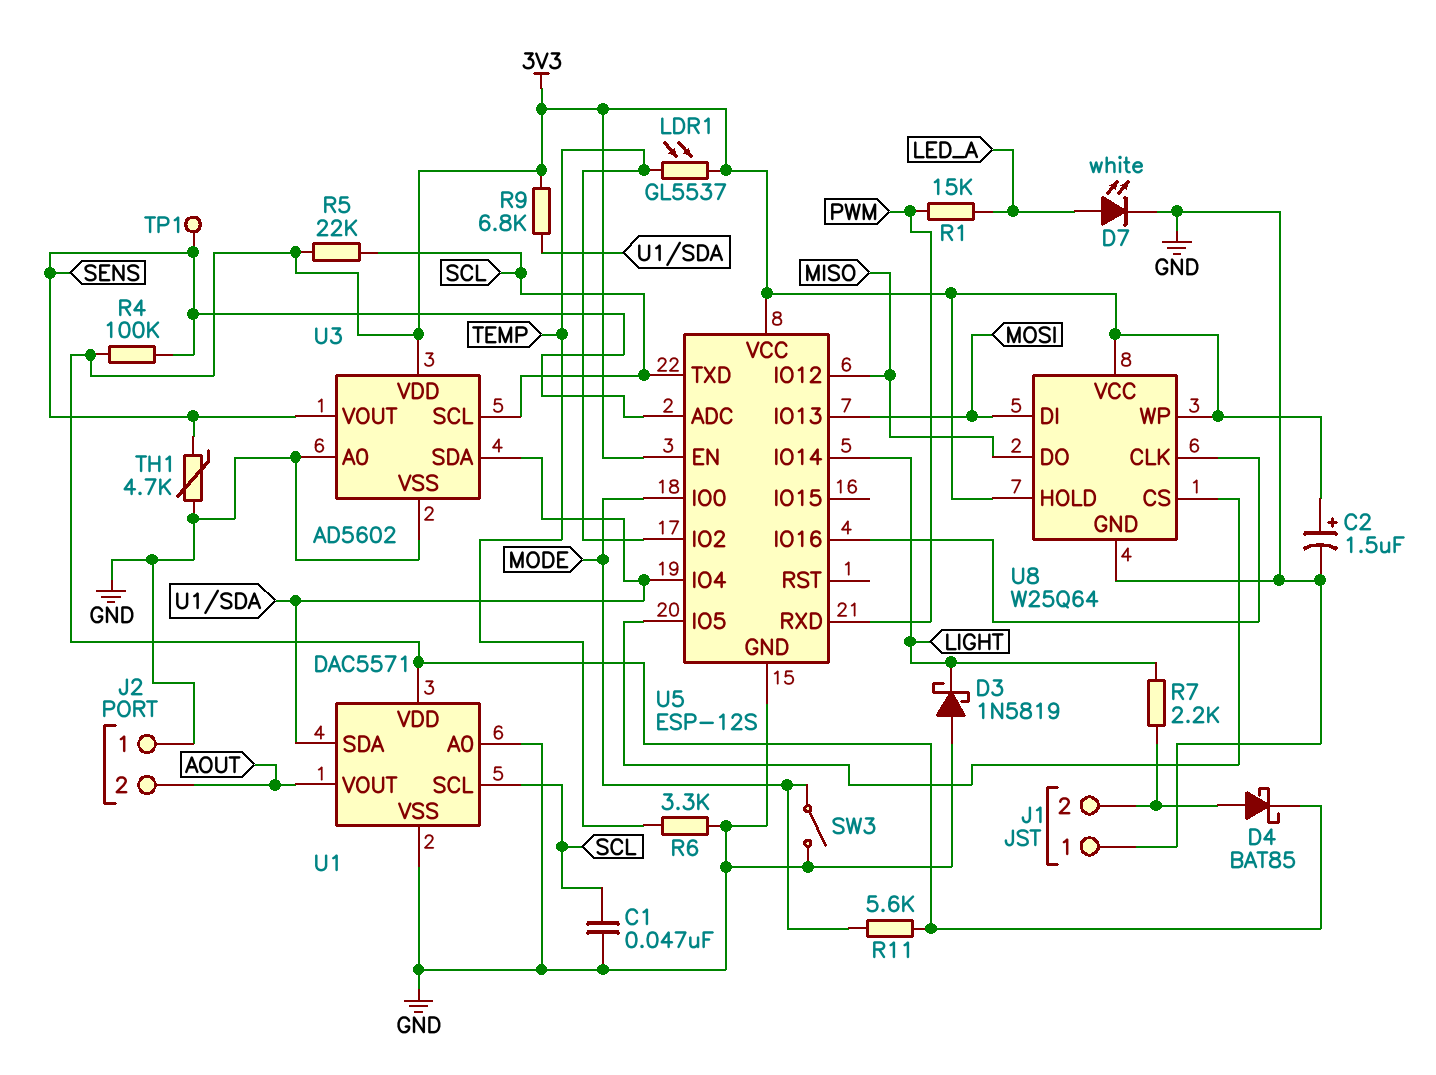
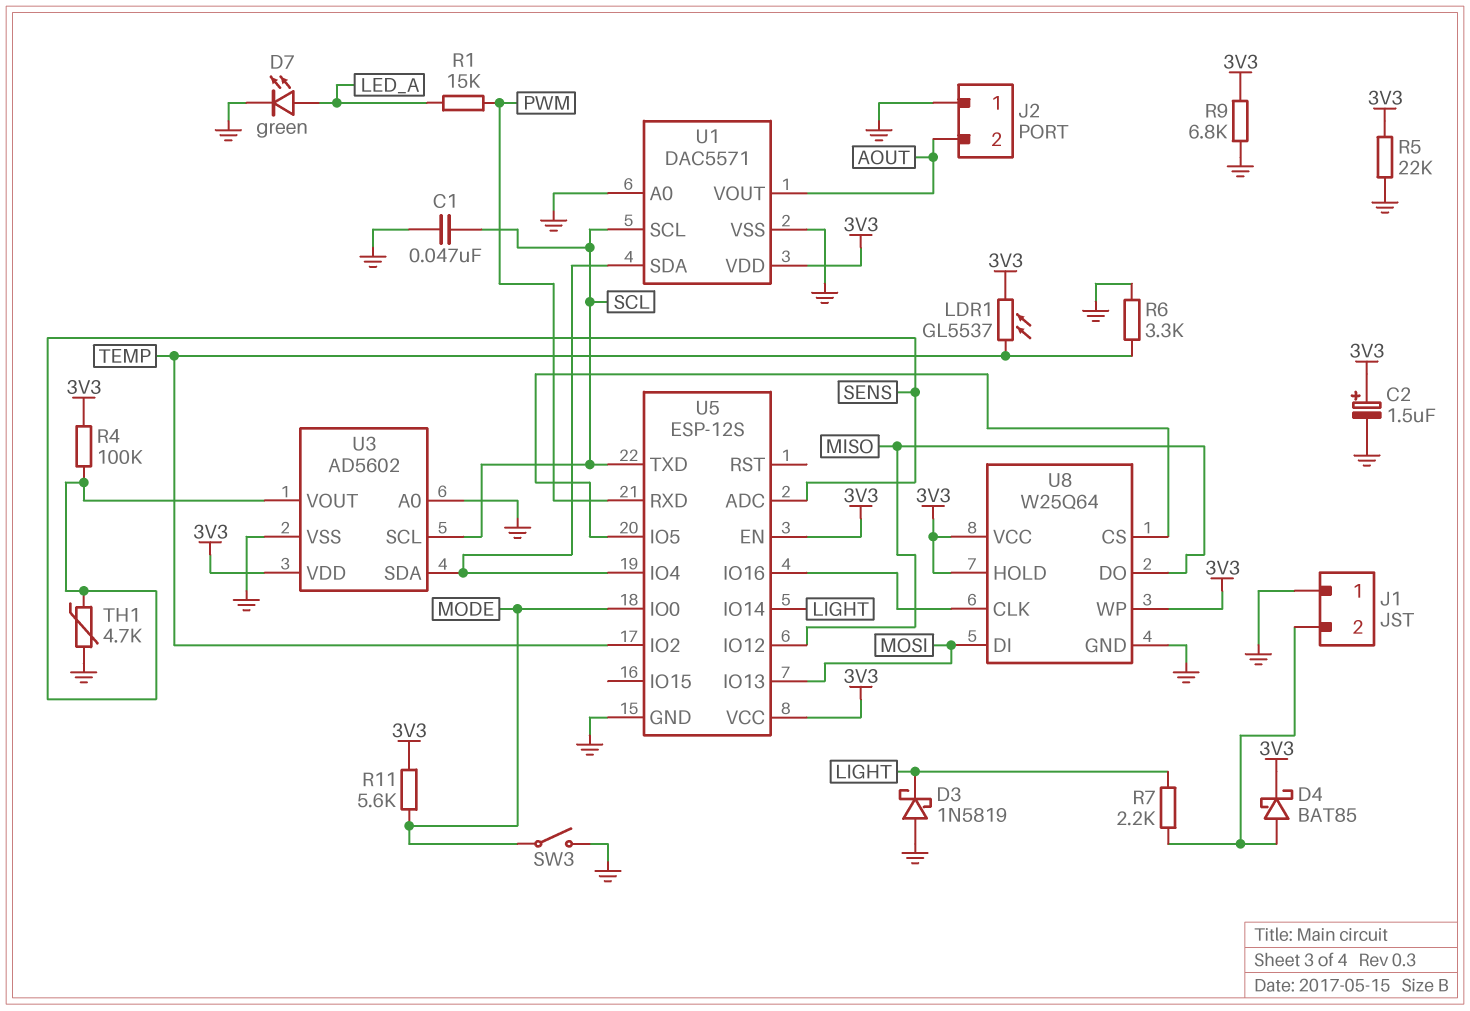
D7: LED white (A LED_A, K GND) -> LED green (A LED_A, K GND)
R5: 22k (3V3, SCL) -> 22k (3V3, GND)
R9: 6.8k (3V3, U1/SDA) -> 6.8k (3V3, GND)
TP1: test point (SENS) -> none

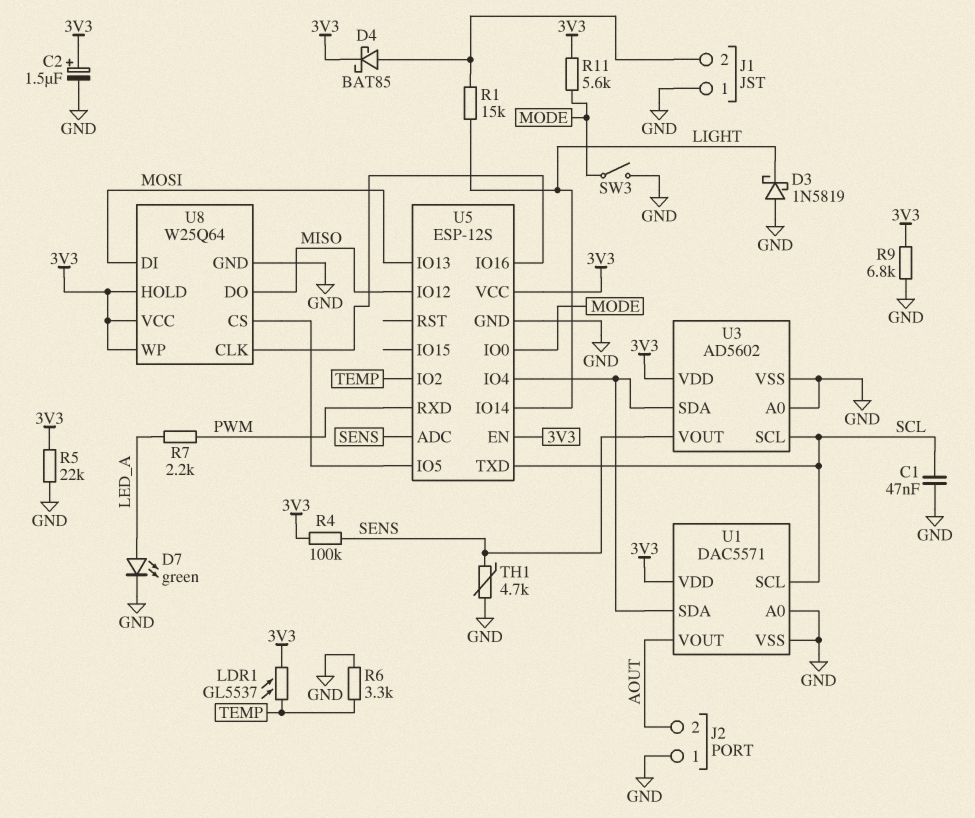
R1: 15k (LED_A, PWM) -> 15k (J1/2, LIGHT)
R7: 2.2k (J1/2, LIGHT) -> 2.2k (LED_A, PWM)

